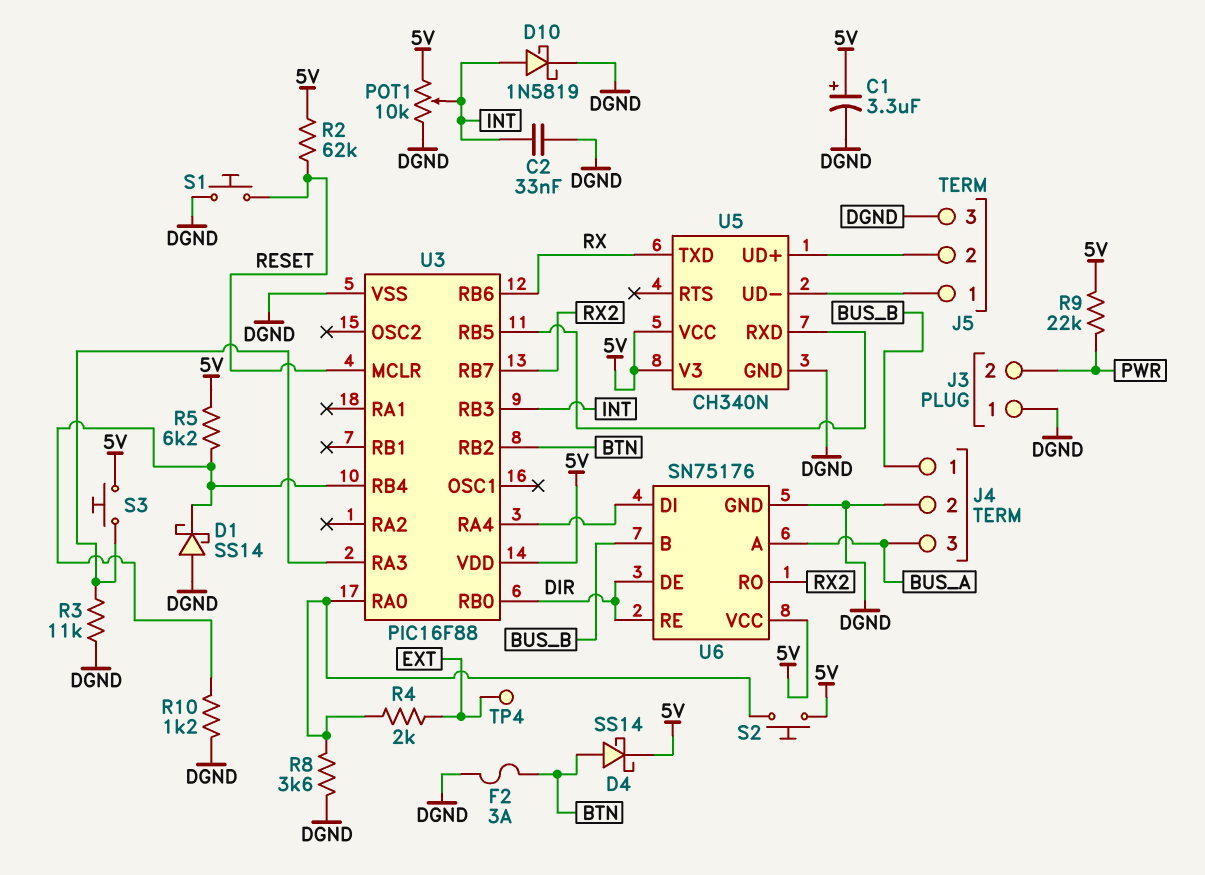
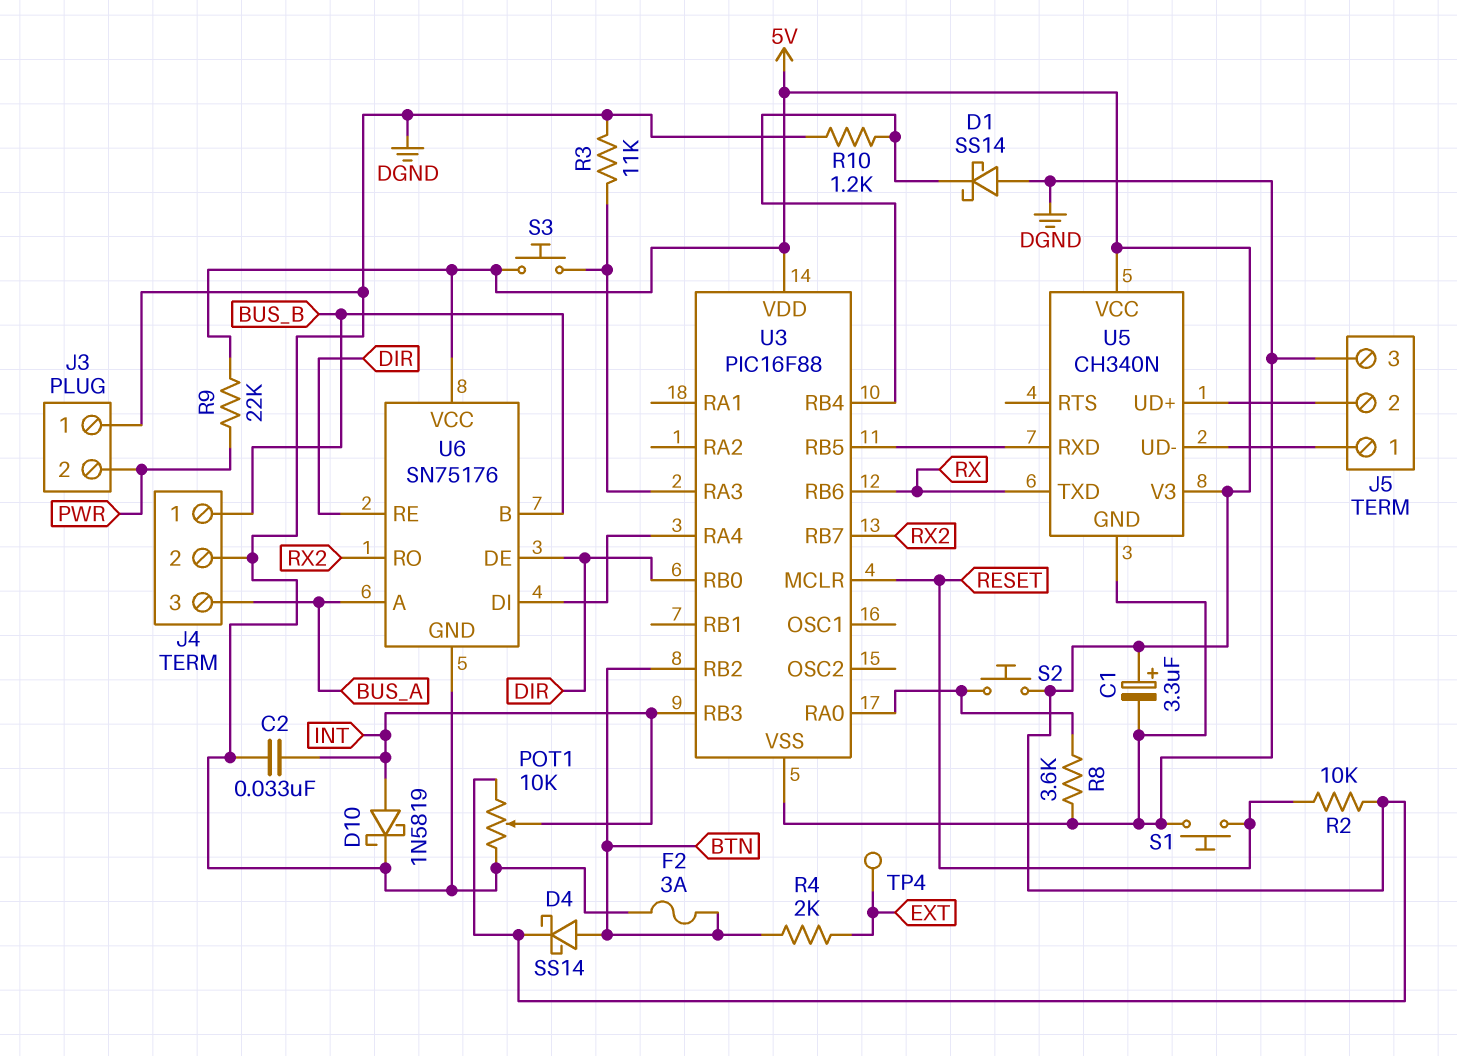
R2: 62k (5V, RESET) -> 10k (5V, RESET)
R4: 2k (EXT, U3/RA0) -> 2k (BTN, EXT)
R5: 6.2k (5V, U3/RB4) -> none

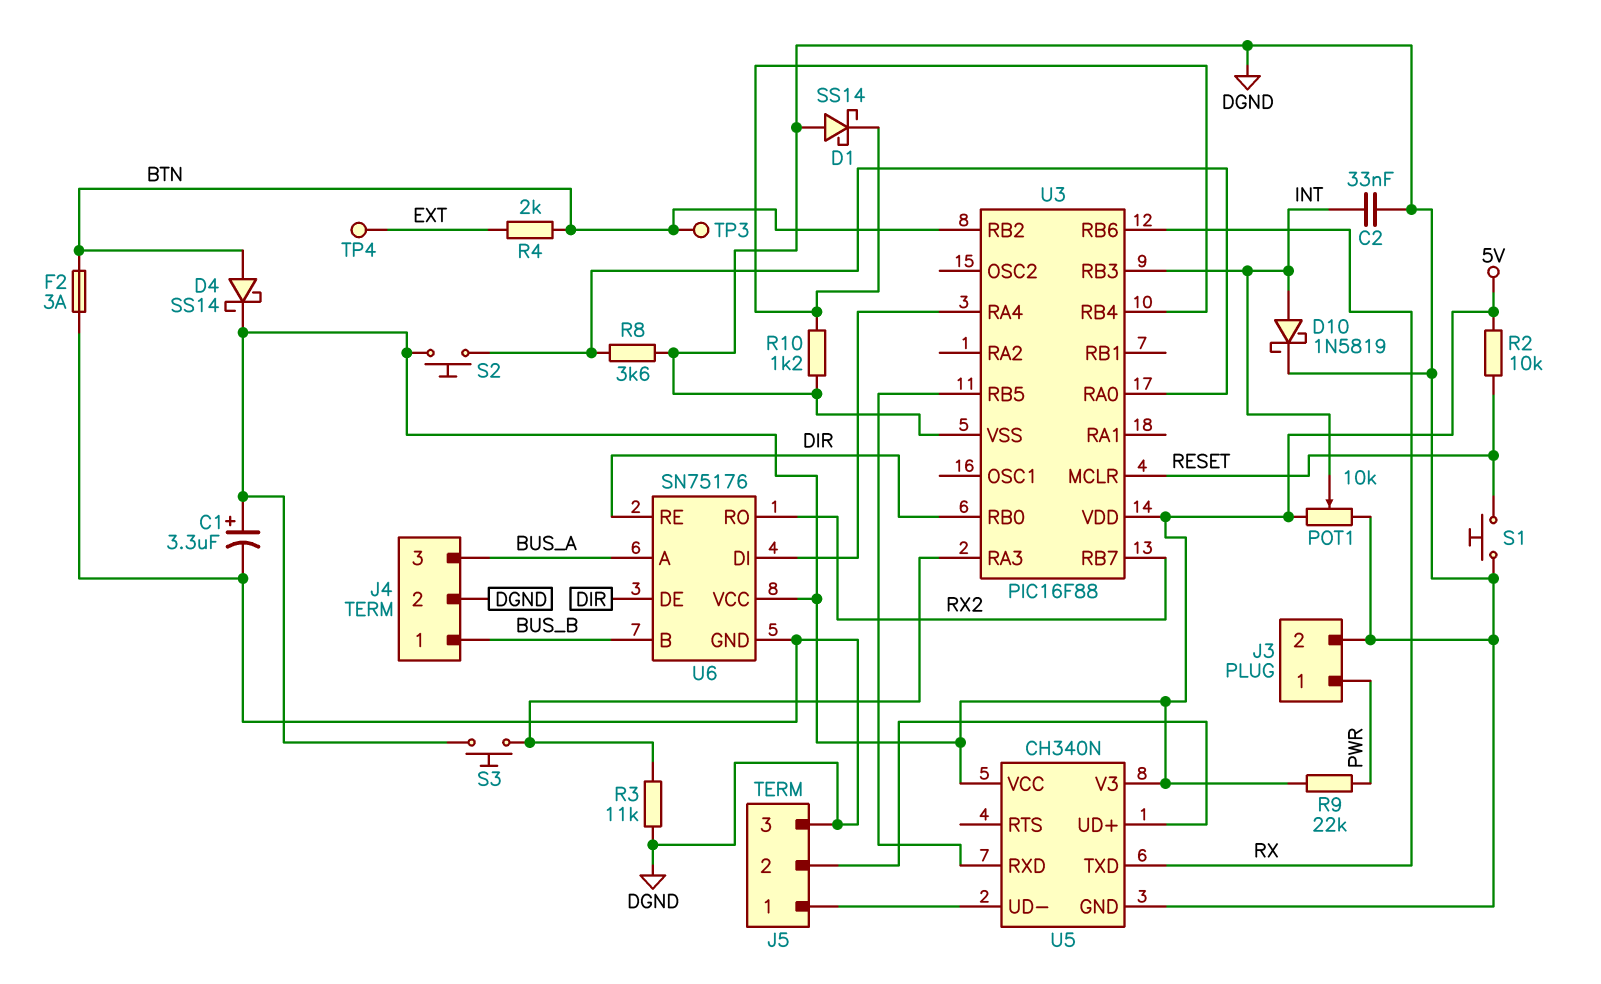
J3 pin 1: DGND -> PWR
J3 pin 2: PWR -> DGND
TP3: none -> test point (BTN)

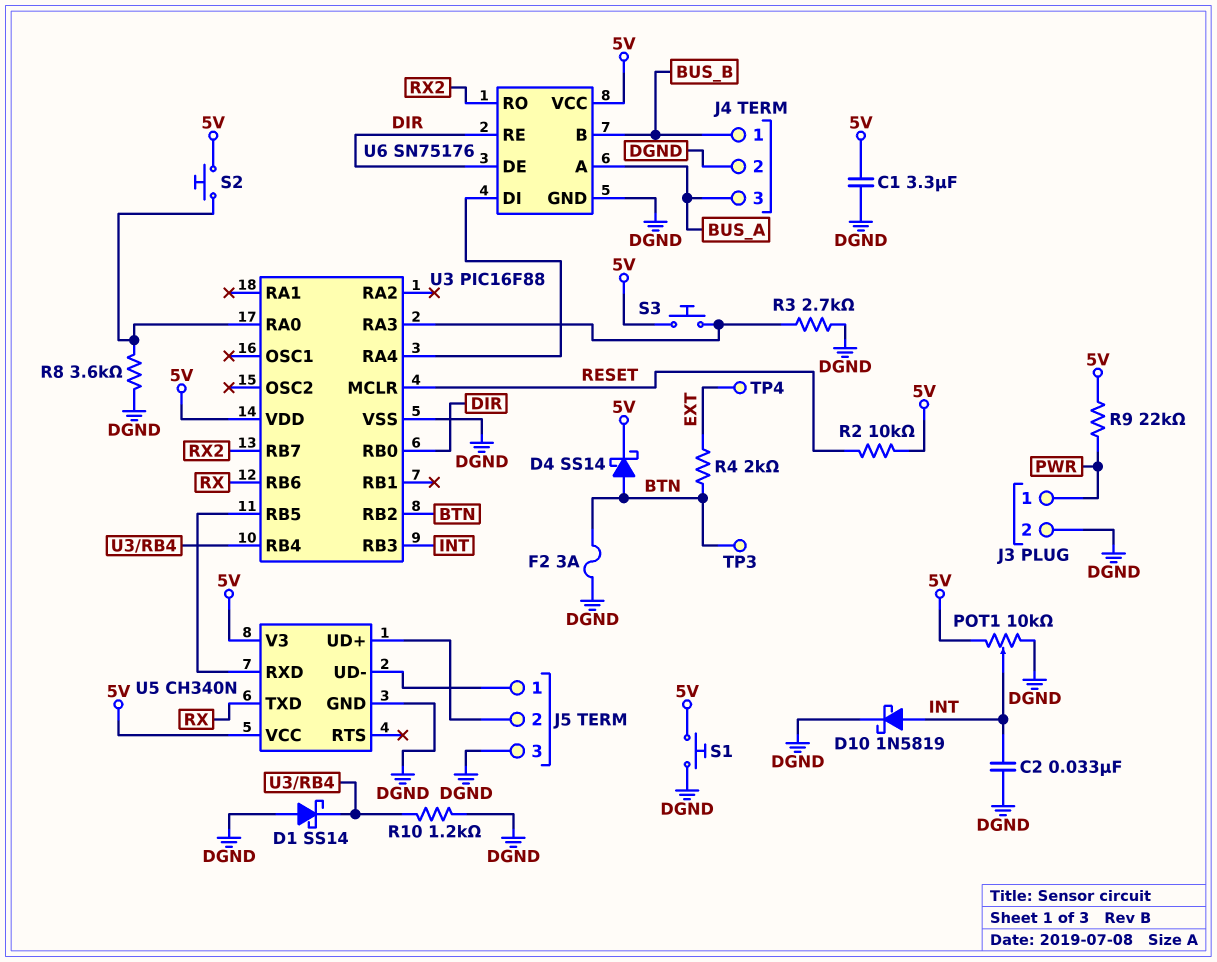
C1: 3.3uF (plus 5V, minus DGND) -> 3.3uF (5V, DGND)
R3: 11k (DGND, U3/RA3) -> 2.7k (DGND, U3/RA3)
S1: button (DGND, RESET) -> button (5V, DGND)

